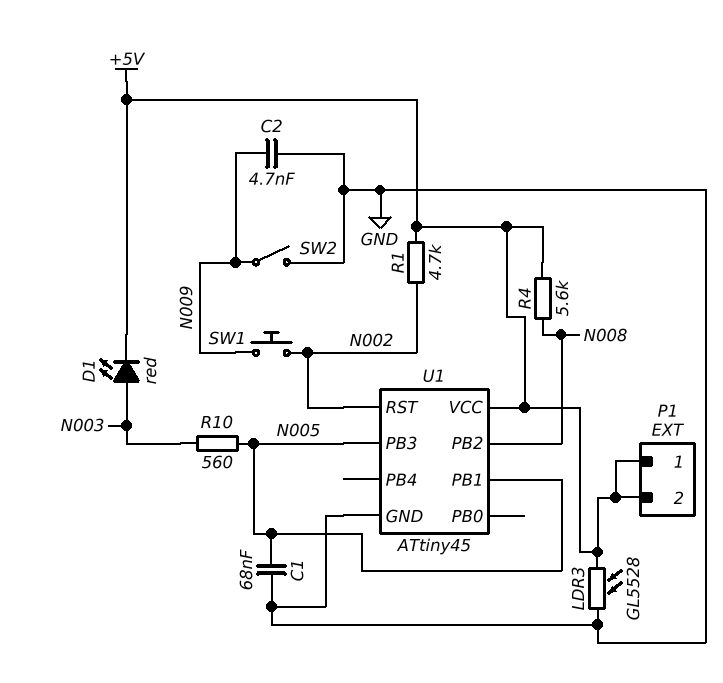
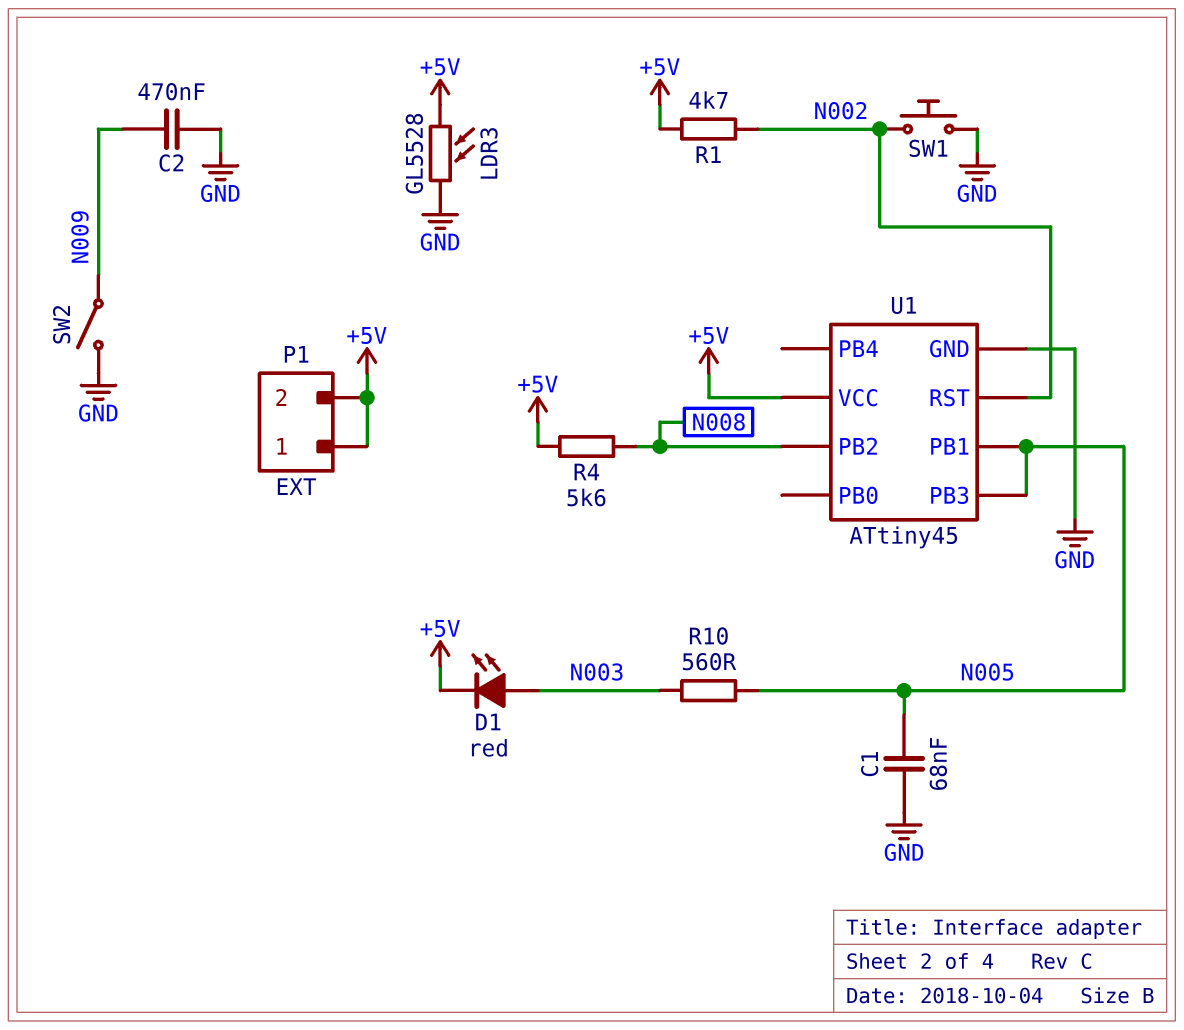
C2: 4.7nF (GND, N009) -> 470nF (GND, N009)
SW1: button (N002, N009) -> button (GND, N002)

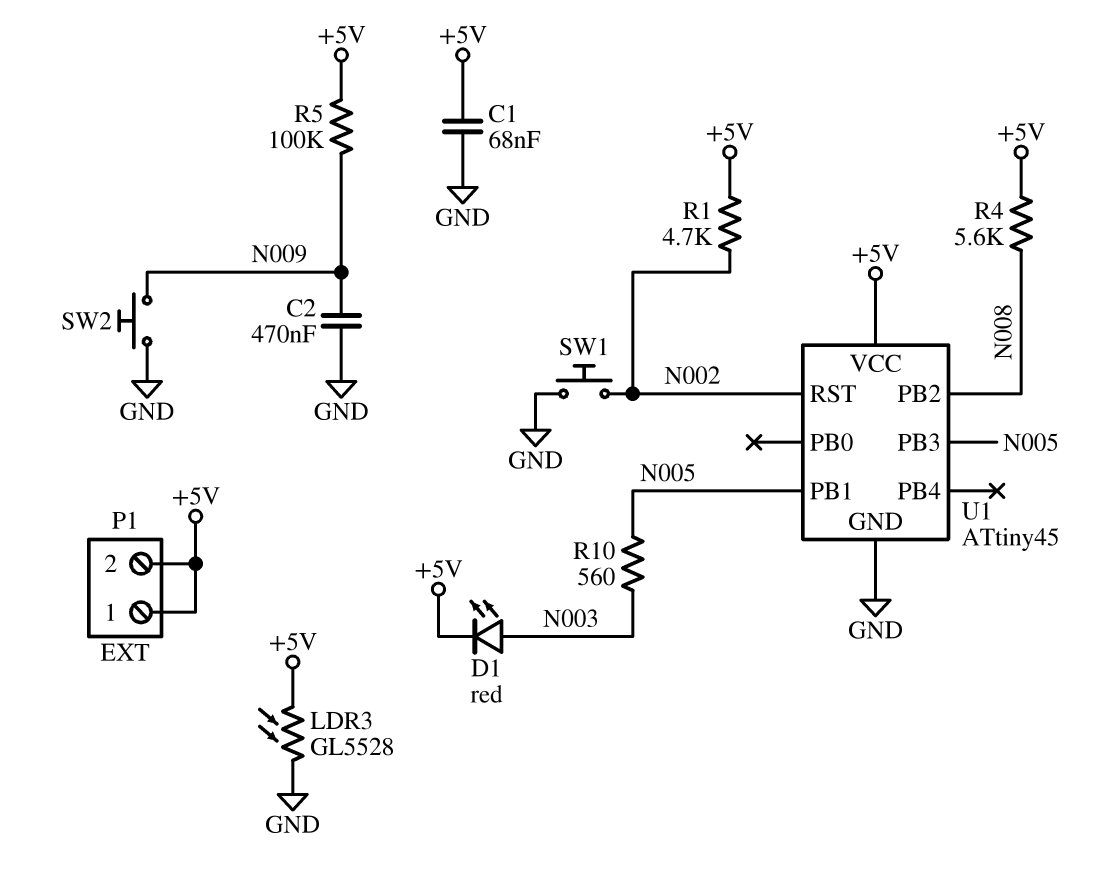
C1: 68nF (GND, N005) -> 68nF (+5V, GND)
R5: none -> 100k (+5V, N009)
SW2: switch (GND, N009) -> button (GND, N009)

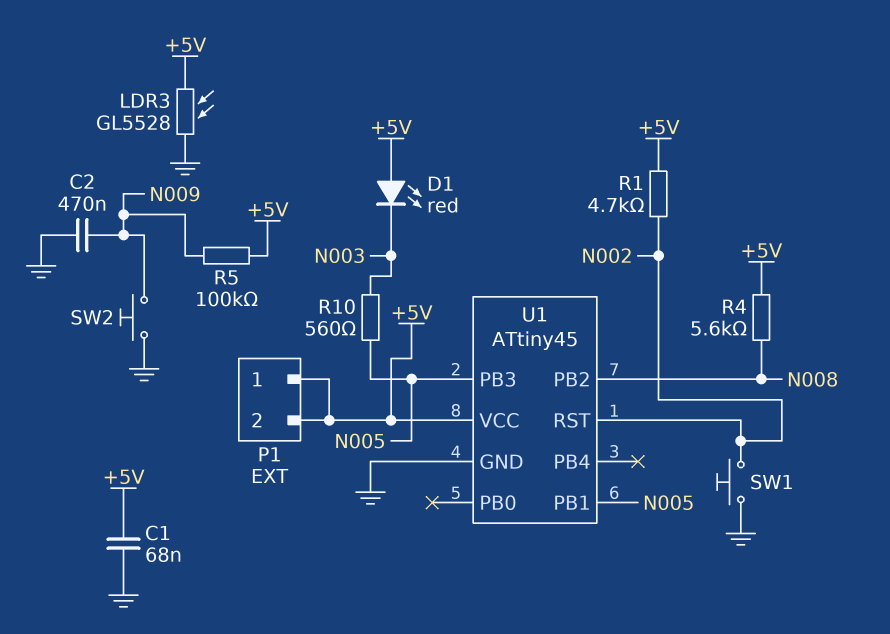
D1: LED red (A N003, K +5V) -> LED red (A +5V, K N003)

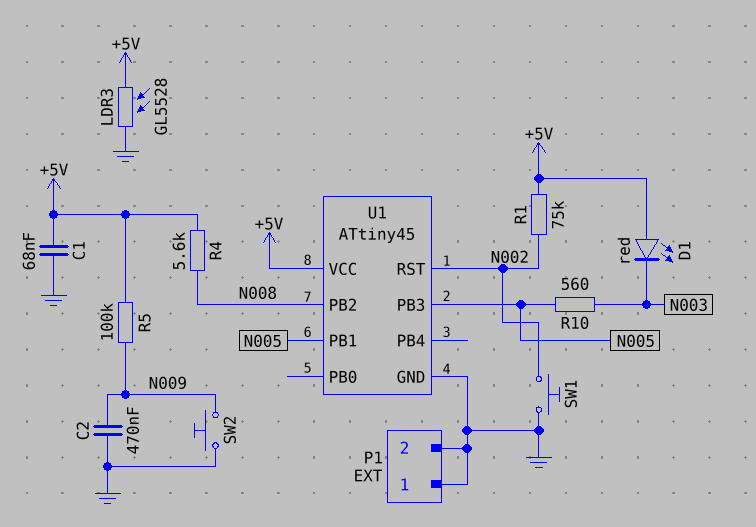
P1 pin 1: +5V -> GND
P1 pin 2: +5V -> GND
R1: 4.7k (+5V, N002) -> 75k (+5V, N002)

